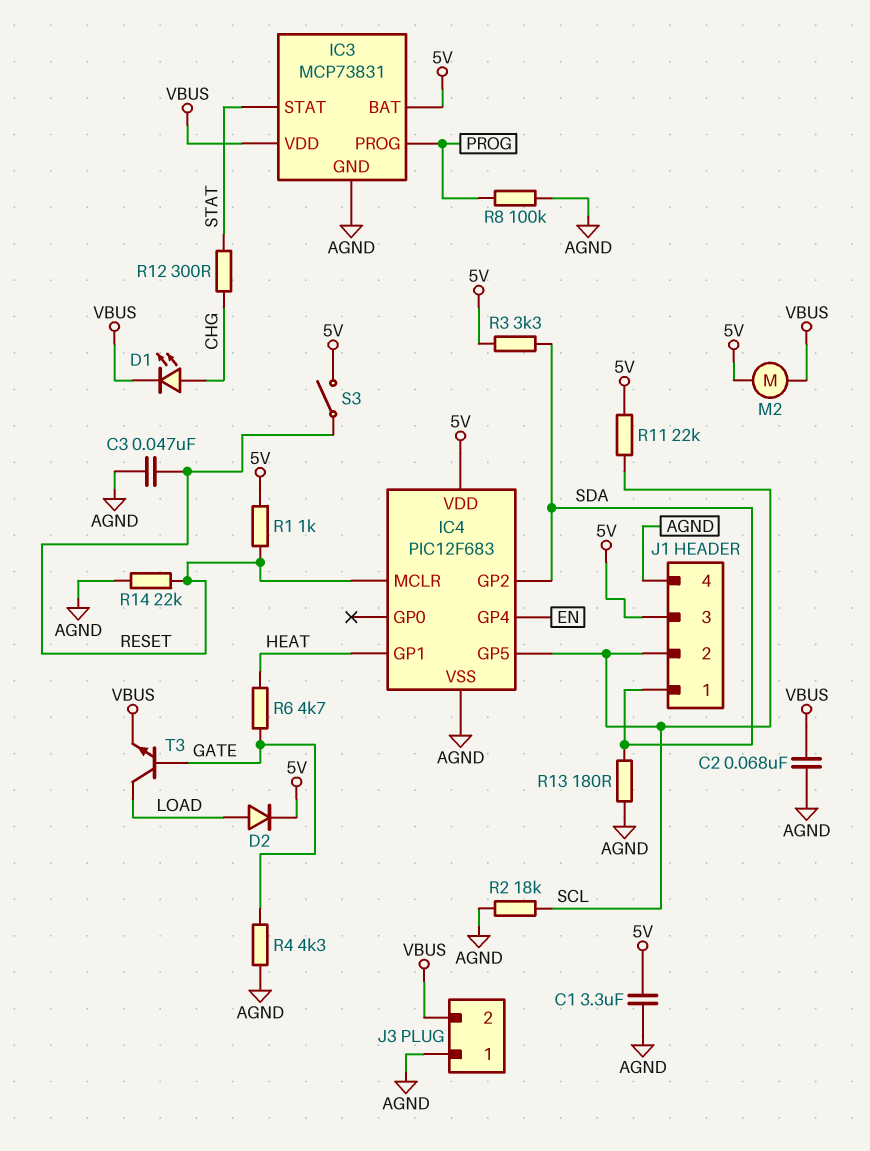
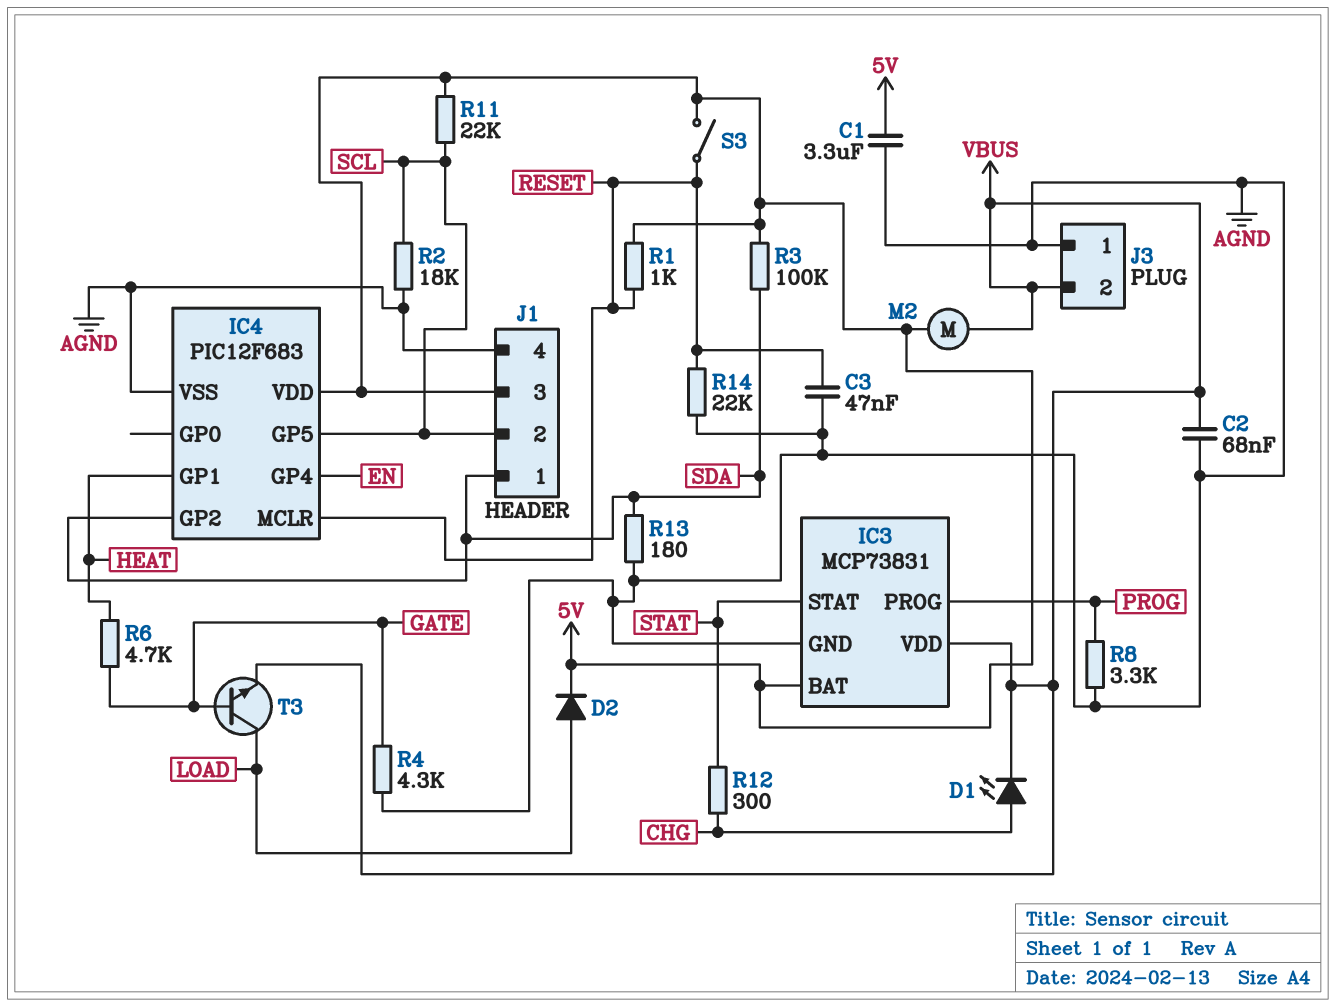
R3: 3.3k (5V, SDA) -> 100k (5V, SDA)
R8: 100k (AGND, PROG) -> 3.3k (AGND, PROG)

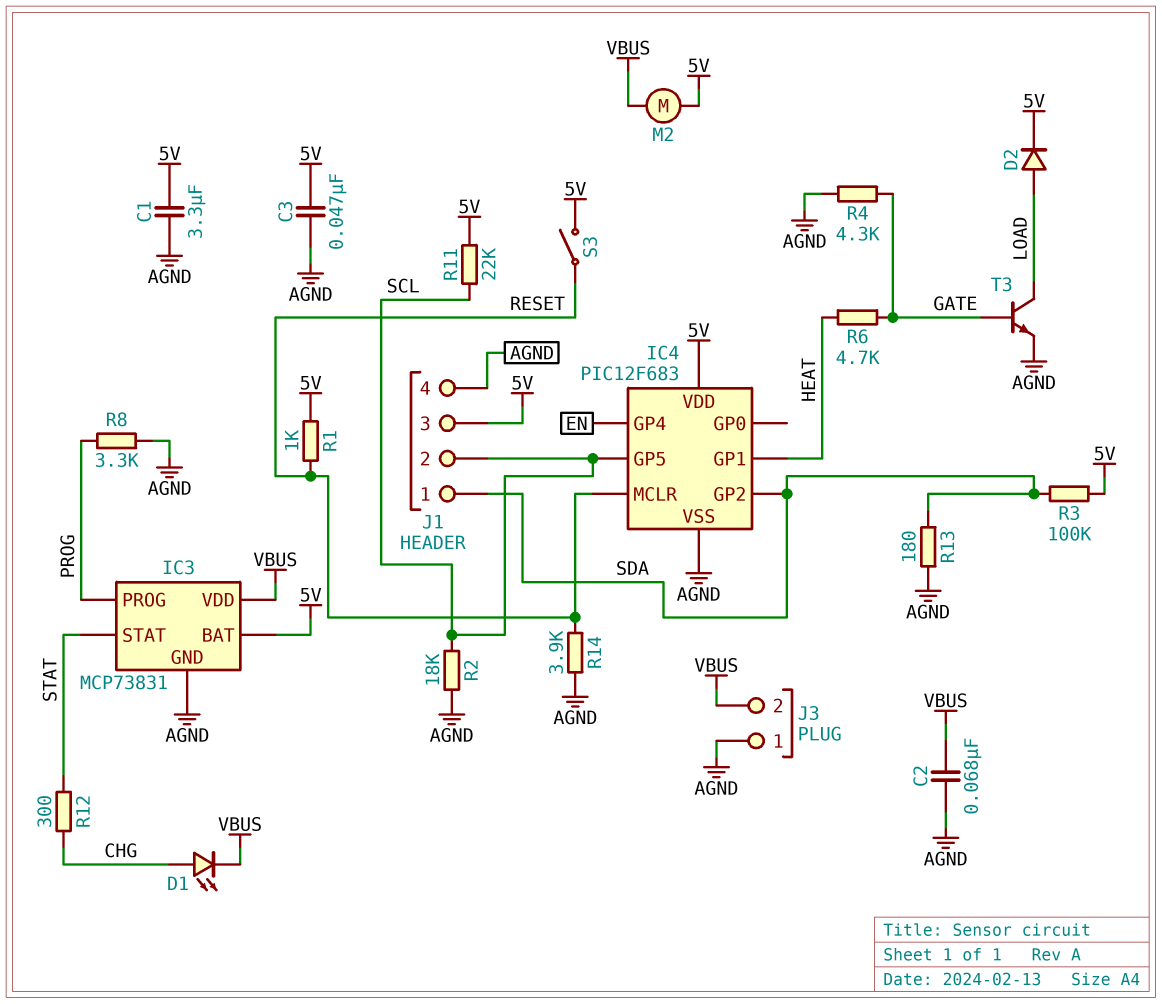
C3: 47nF (AGND, RESET) -> 47nF (5V, AGND)
R14: 22k (AGND, RESET) -> 3.9k (AGND, RESET)
T3: NPN (B GATE, C LOAD, E VBUS) -> NPN (B GATE, C LOAD, E AGND)

